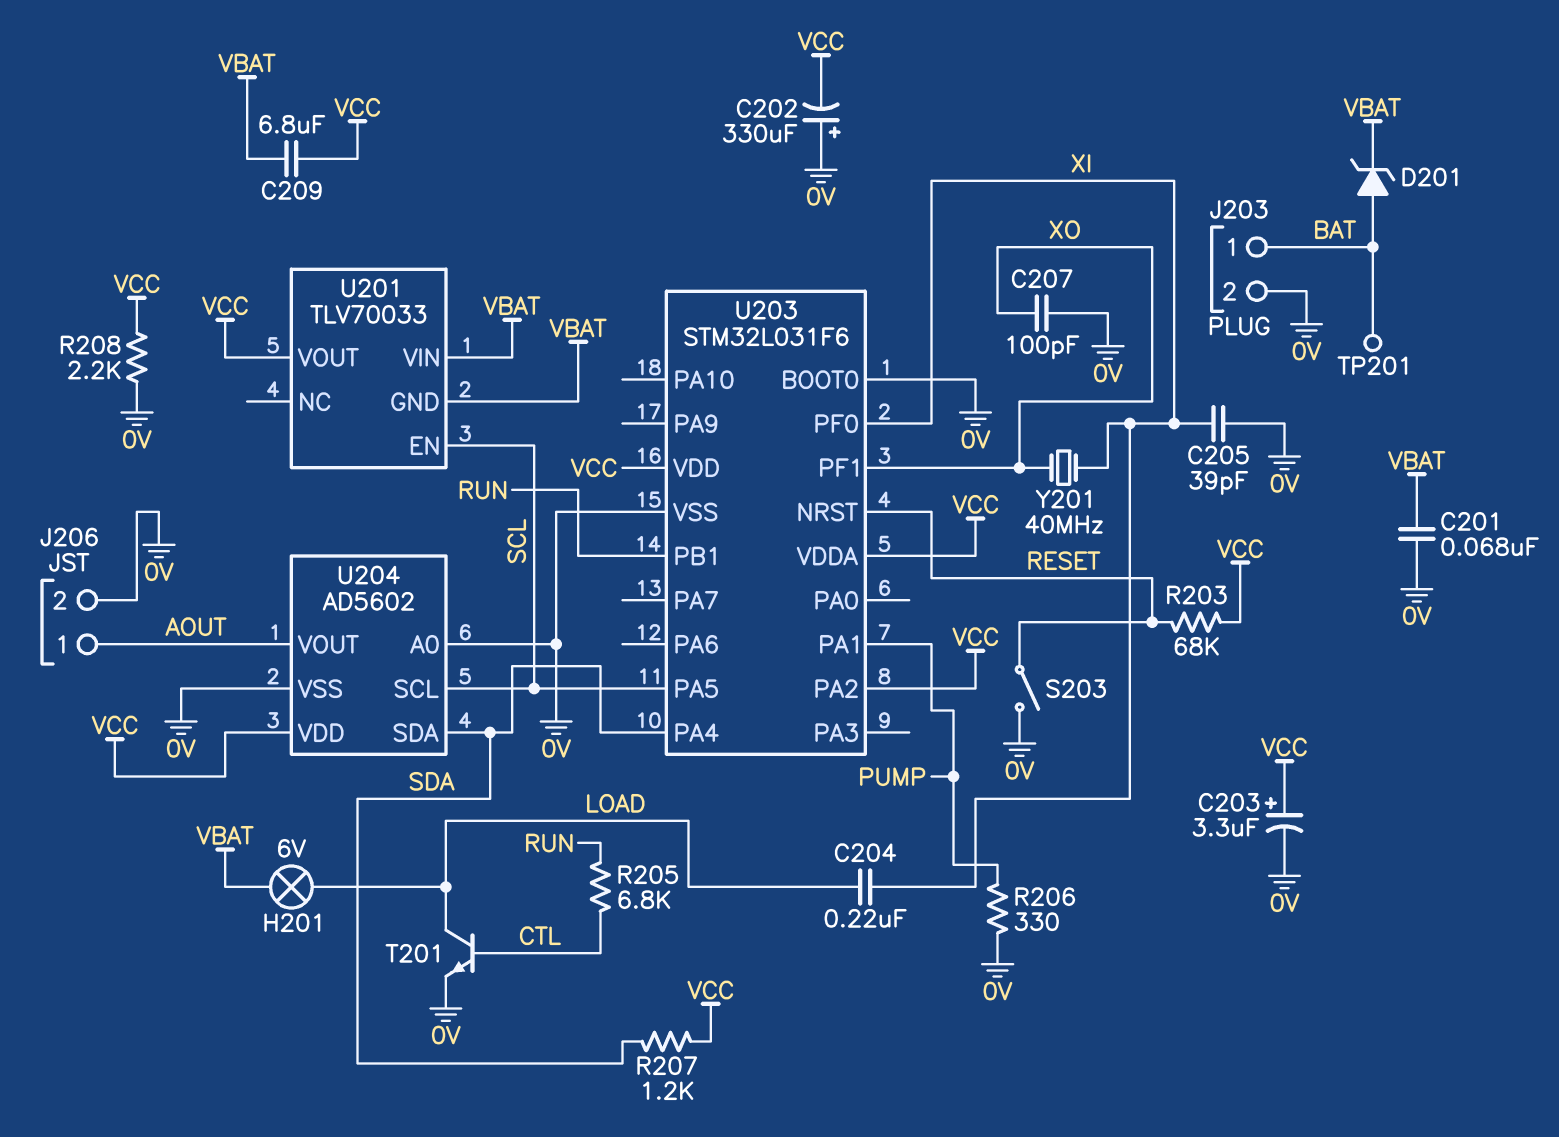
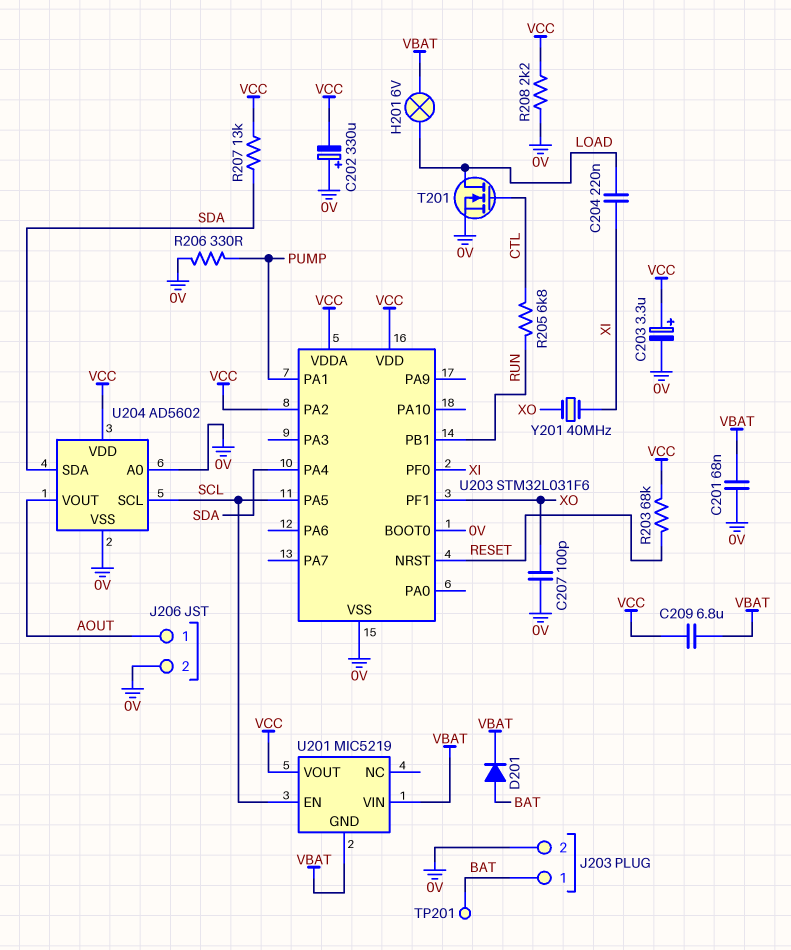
C205: 39pF (0V, XI) -> none
D201: zener (A BAT, K VBAT) -> diode (A BAT, K VBAT)
R207: 1.2k (SDA, VCC) -> 13k (SDA, VCC)
S203: switch (0V, RESET) -> none
T201: NPN (B CTL, C LOAD, E 0V) -> NMOS (G CTL, D LOAD, S 0V)
U201: TLV70033 -> MIC5219

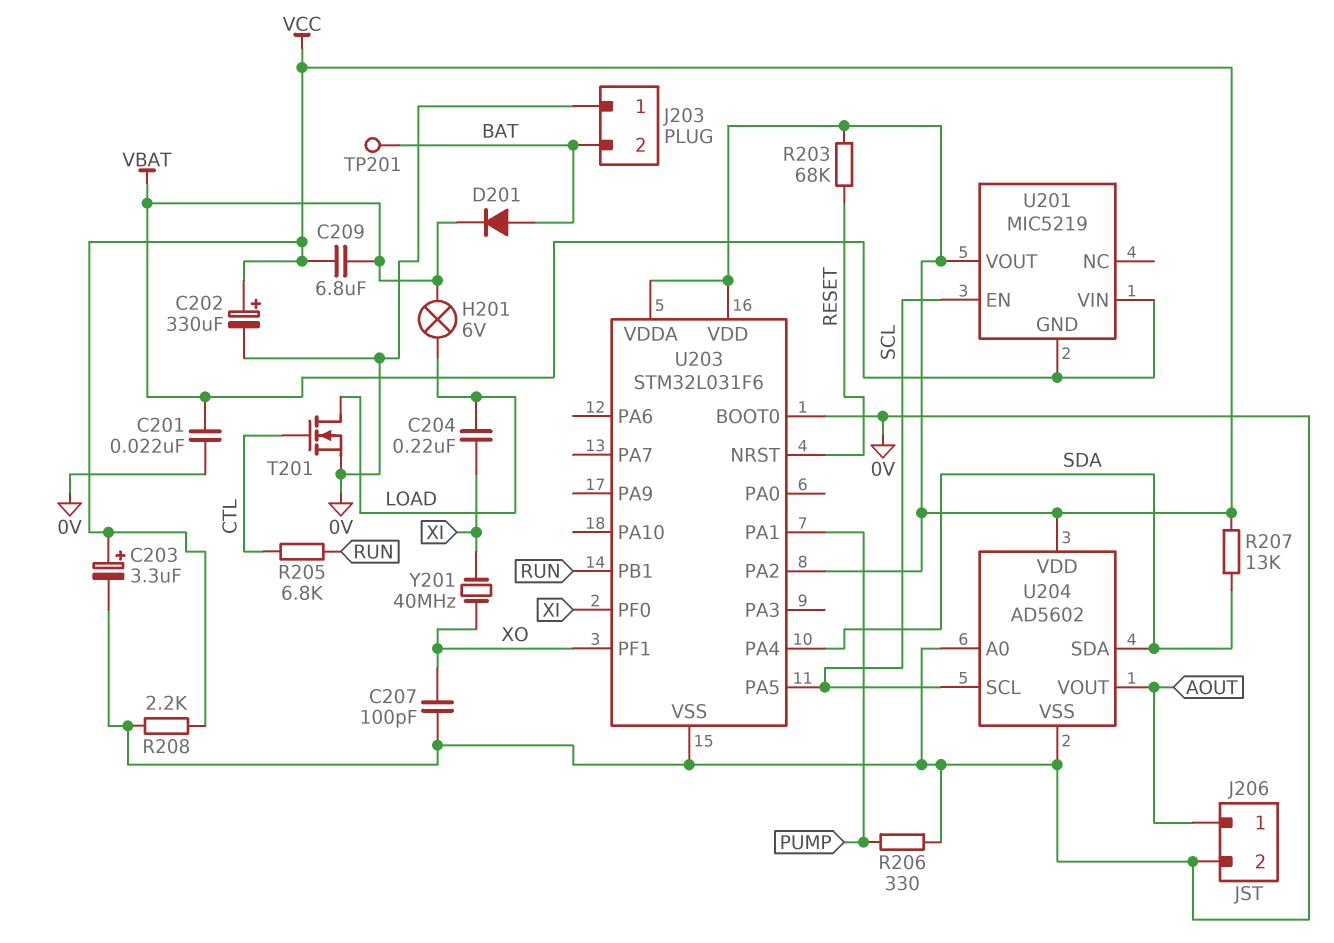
C201: 68nF (0V, VBAT) -> 22nF (0V, VBAT)
C202: 330uF (plus 0V, minus VCC) -> 330uF (plus VCC, minus 0V)
J203 pin 1: BAT -> 0V
J203 pin 2: 0V -> BAT

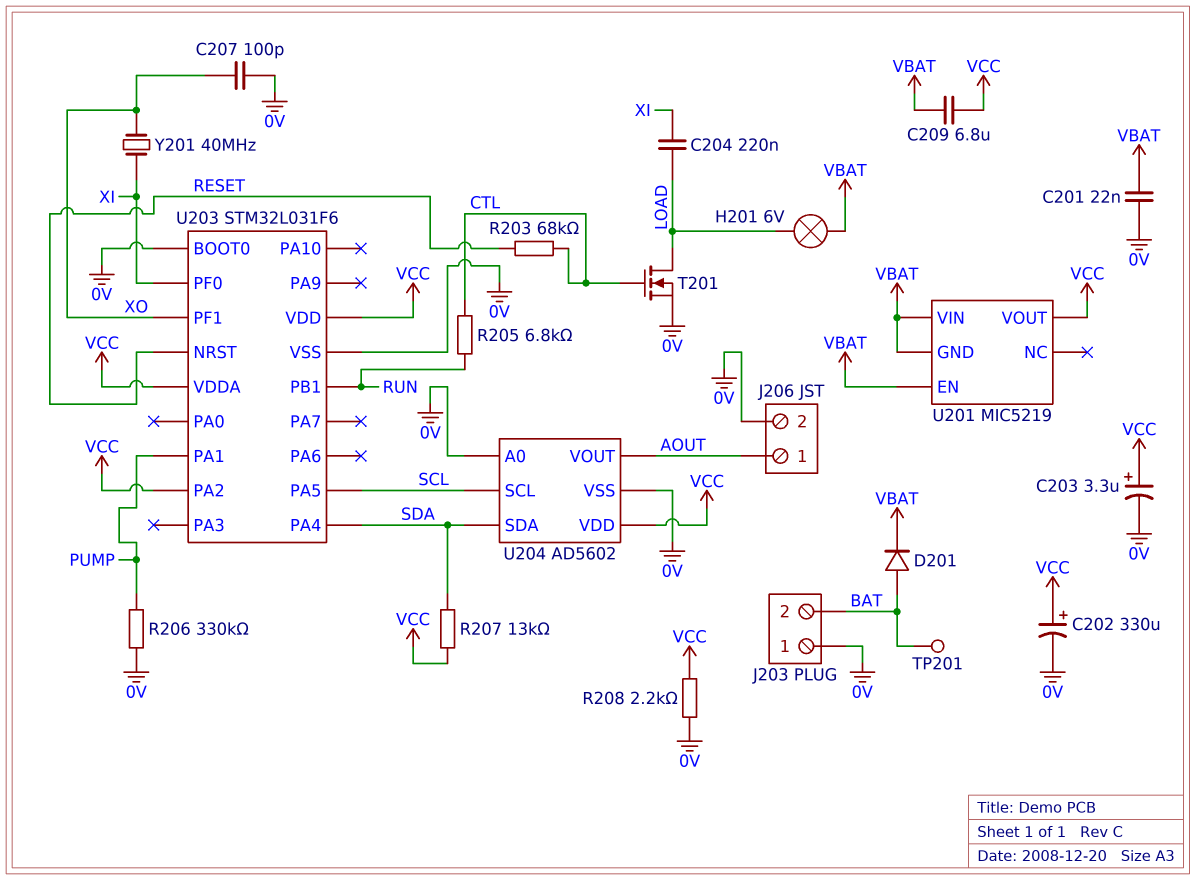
R203: 68k (RESET, VCC) -> 68k (CTL, RESET)
R206: 330 (0V, PUMP) -> 330k (0V, PUMP)
U201 pin EN: SCL -> VBAT

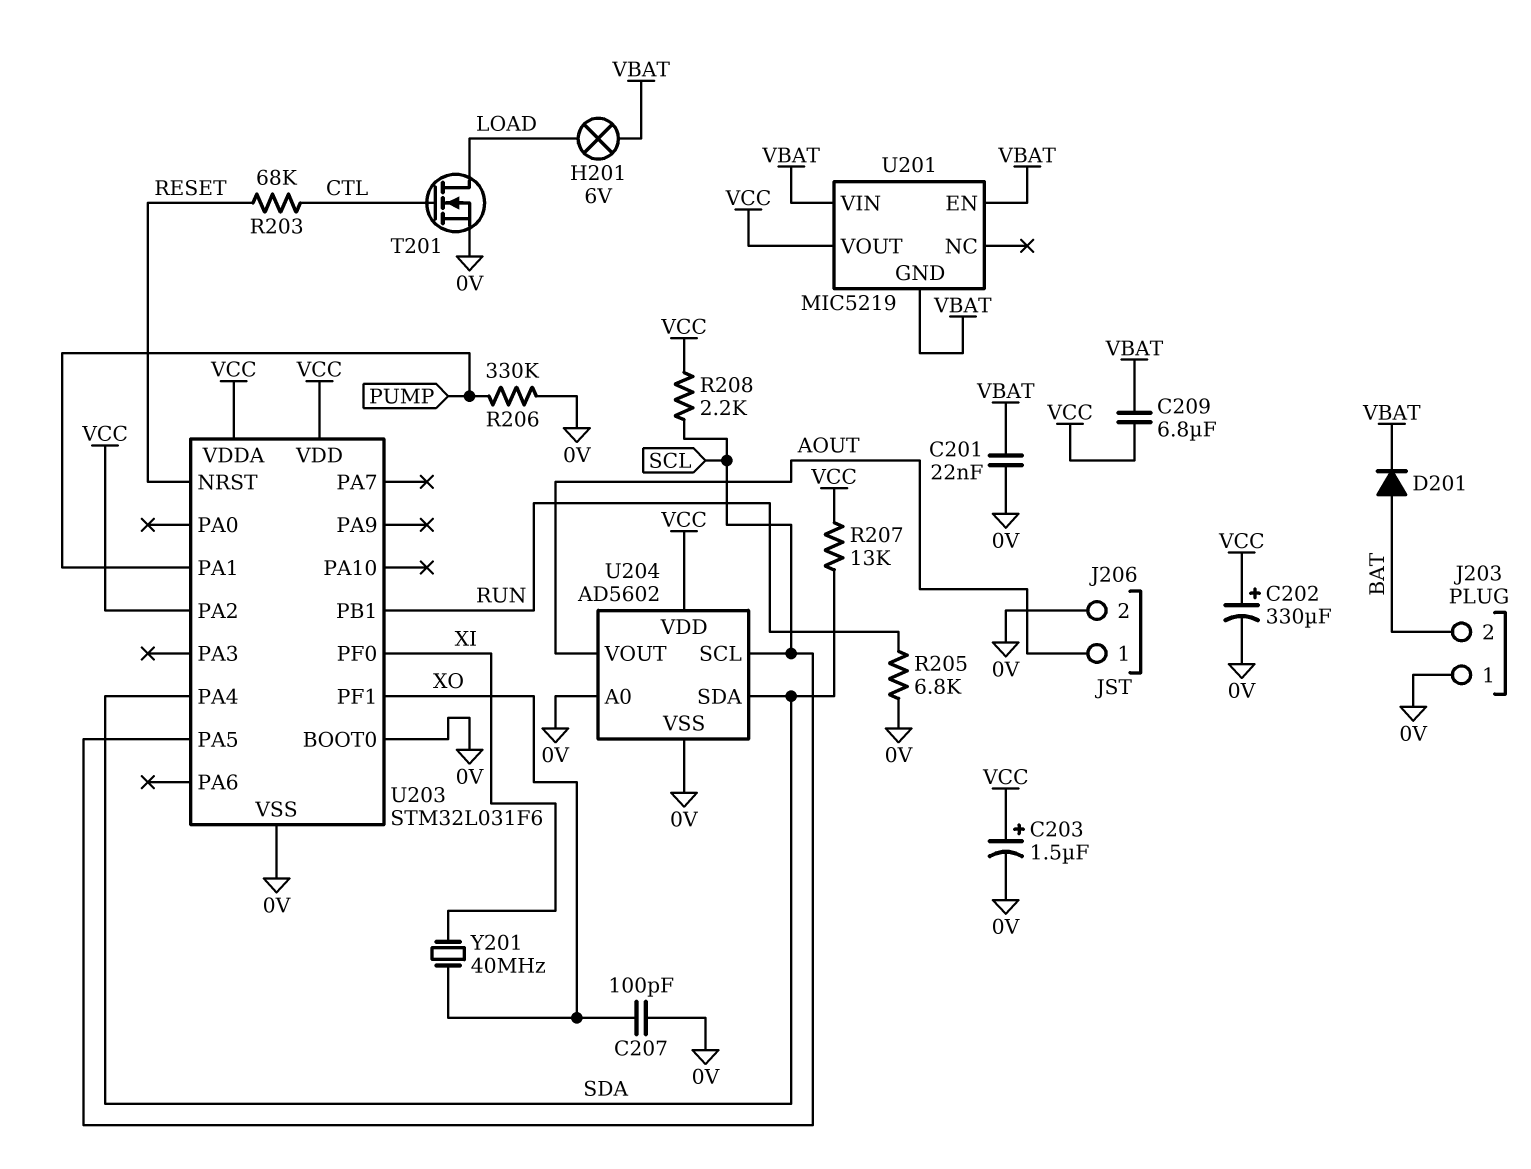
C203: 3.3uF (plus VCC, minus 0V) -> 1.5uF (plus VCC, minus 0V)
C204: 220nF (LOAD, XI) -> none
R205: 6.8k (CTL, RUN) -> 6.8k (0V, RUN)
R208: 2.2k (0V, VCC) -> 2.2k (SCL, VCC)
TP201: test point (BAT) -> none

